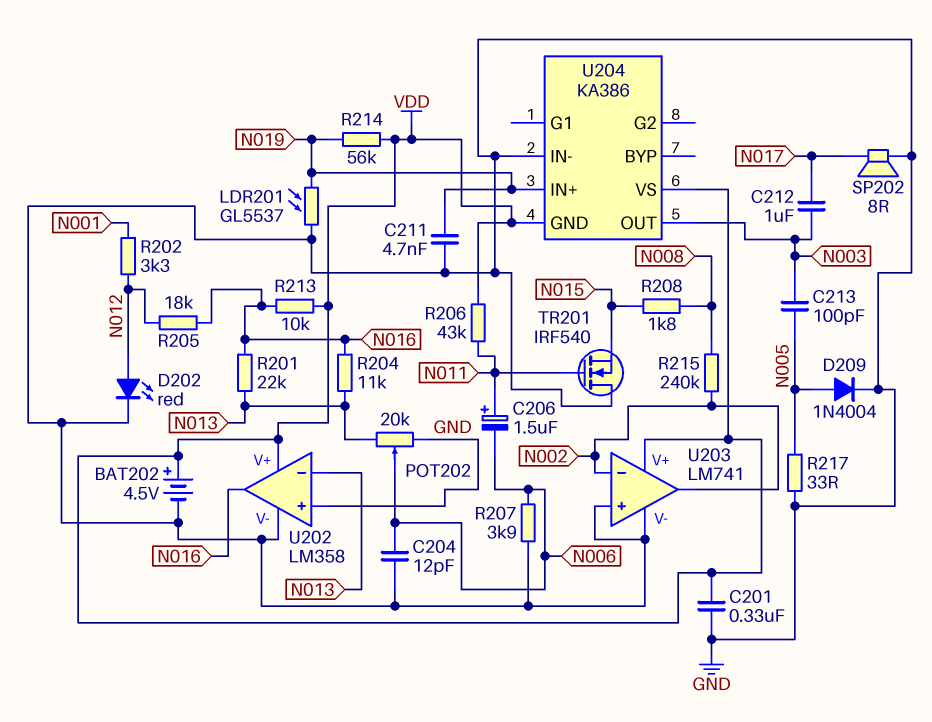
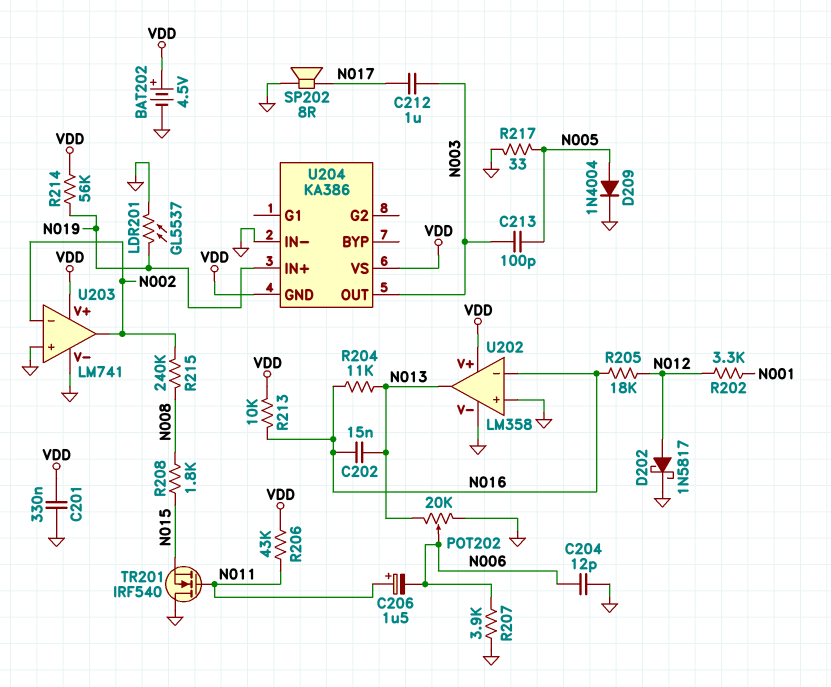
C202: none -> 15nF (N013, N016)
C211: 4.7nF (GND, N019) -> none
D202: LED red (A N012, K GND) -> schottky 1N5817 (A N012, K GND)
R201: 22k (N013, N016) -> none
U202 pin in-: N013 -> N016
U202 pin out: N016 -> N013

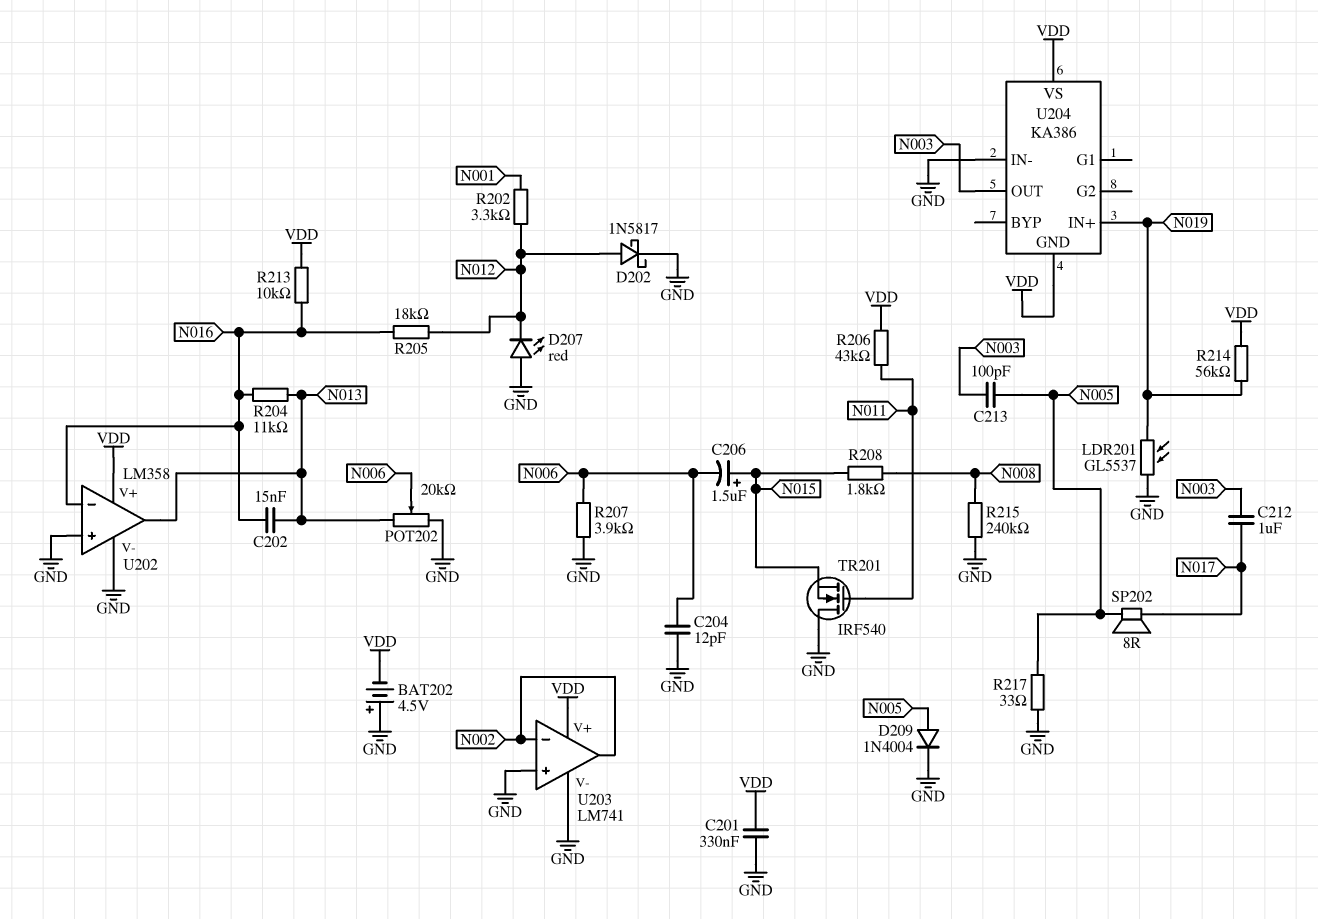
BAT202: 4.5V (plus VDD, minus GND) -> 4.5V (plus GND, minus VDD)
C206: 1.5uF (plus N011, minus N006) -> 1.5uF (plus N015, minus N006)
D207: none -> LED red (A GND, K N012)
R215: 240k (N002, N008) -> 240k (GND, N008)
SP202: speaker 8R (GND, N017) -> speaker 8R (N005, N017)

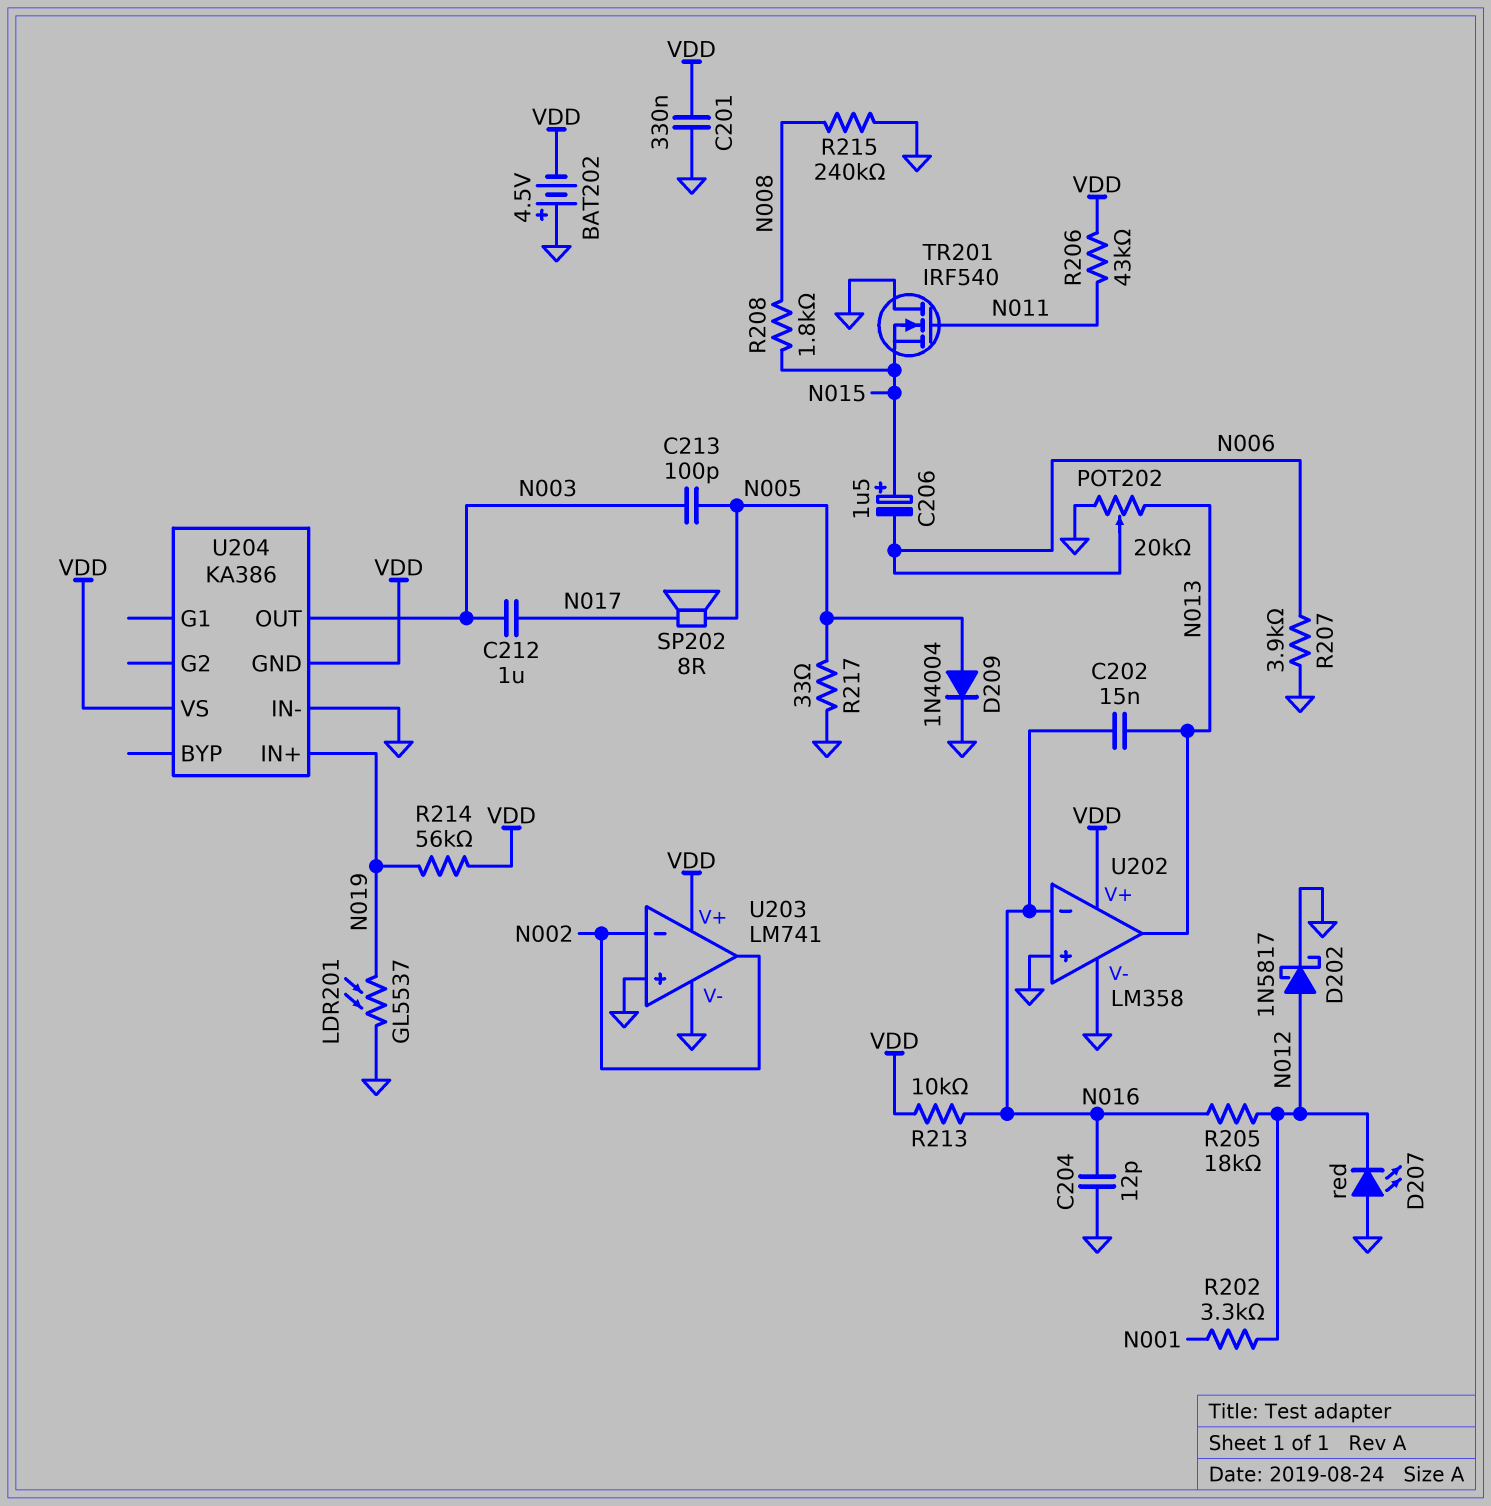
C204: 12pF (GND, N006) -> 12pF (GND, N016)
R204: 11k (N013, N016) -> none

